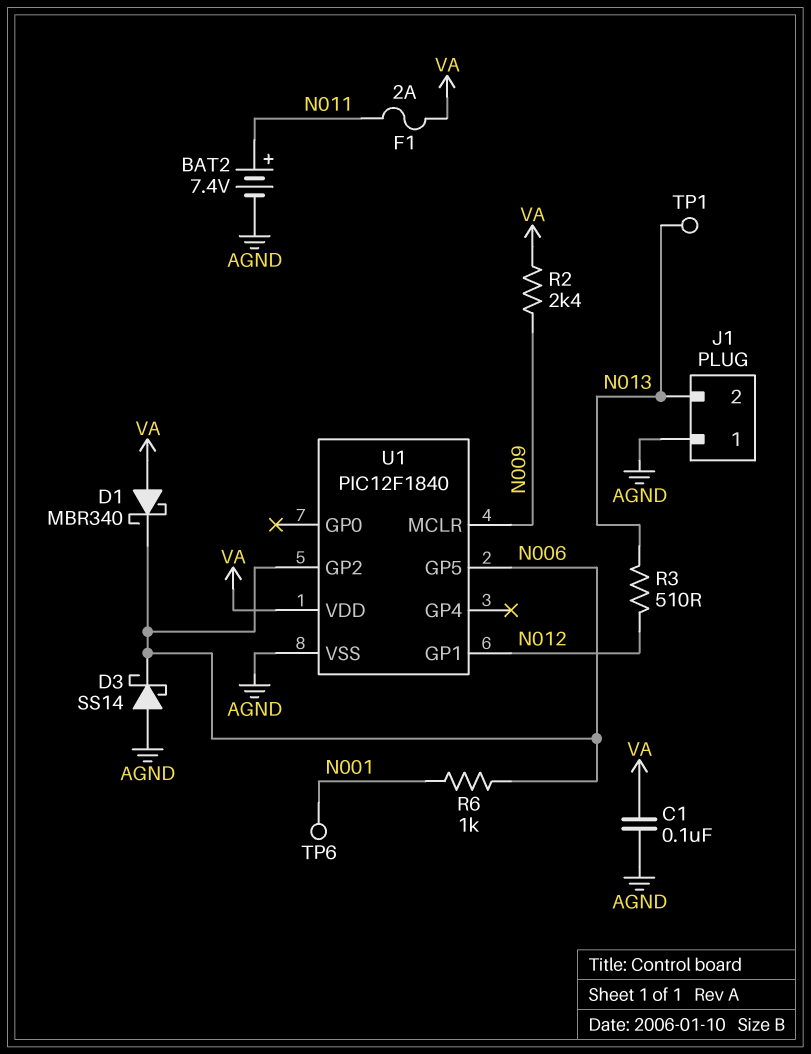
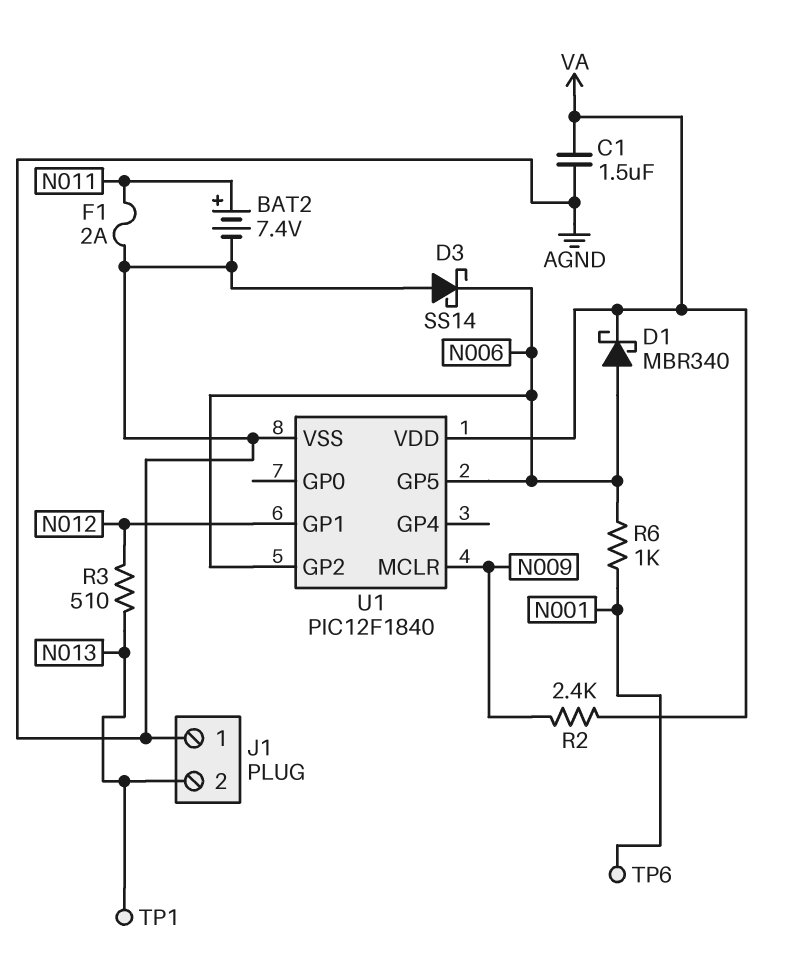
C1: 100nF (AGND, VA) -> 1.5uF (AGND, VA)
D1: schottky MBR340 (A VA, K N006) -> schottky MBR340 (A N006, K VA)
F1: 2A (N011, VA) -> 2A (AGND, N011)

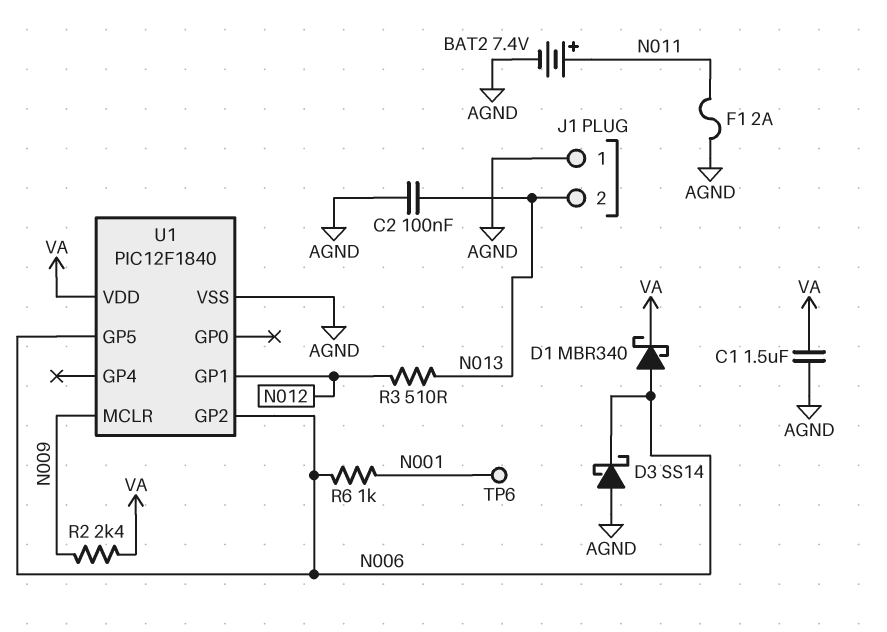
C2: none -> 100nF (AGND, N013)
TP1: test point (N013) -> none

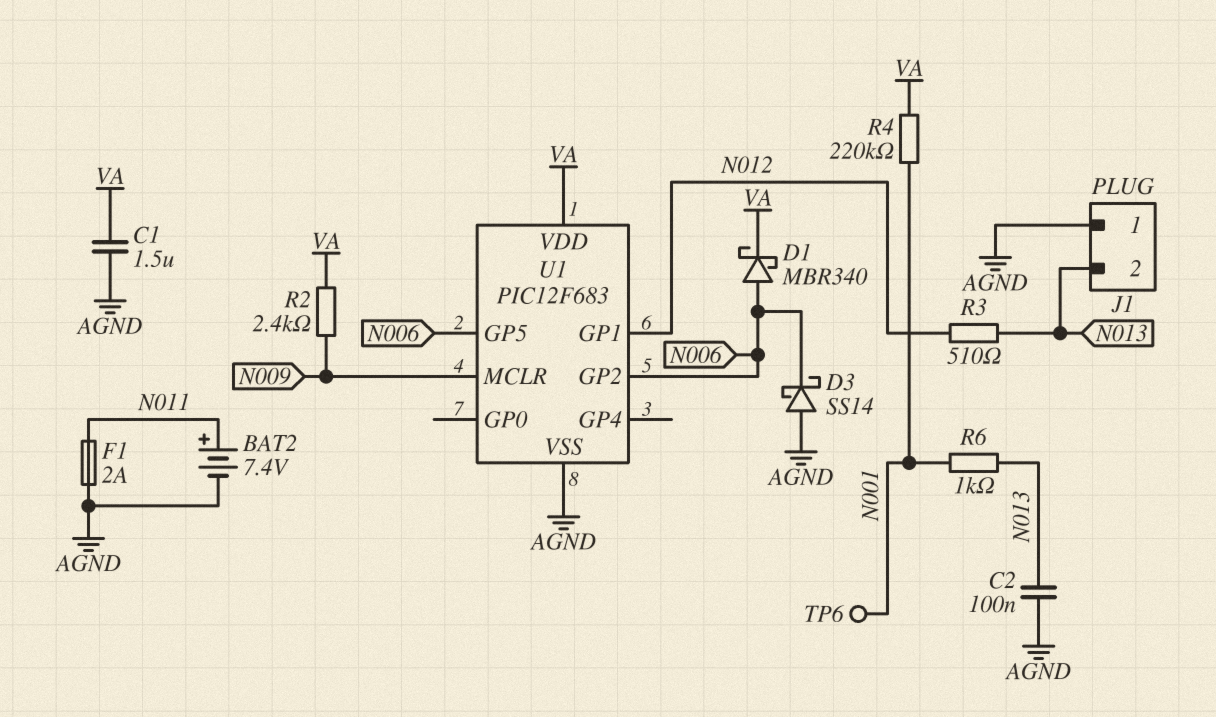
R4: none -> 220k (N001, VA)
R6: 1k (N001, N006) -> 1k (N001, N013)
U1: PIC12F1840 -> PIC12F683

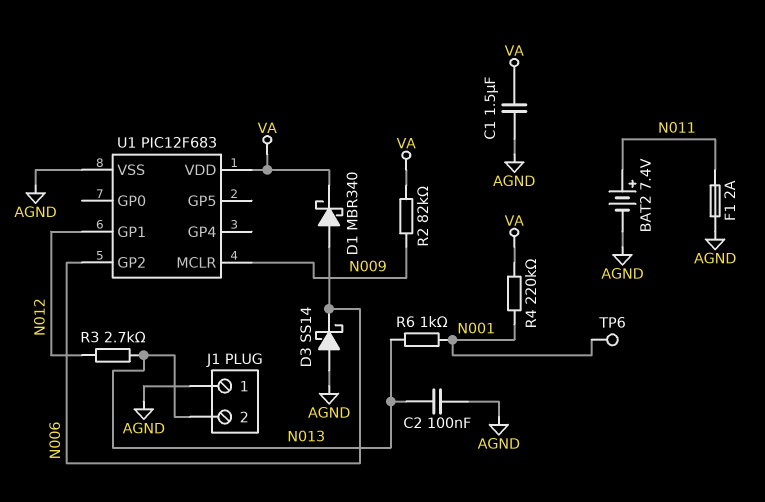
R2: 2.4k (N009, VA) -> 82k (N009, VA)
R3: 510 (N012, N013) -> 2.7k (N012, N013)
U1 pin GP5: N006 -> none

